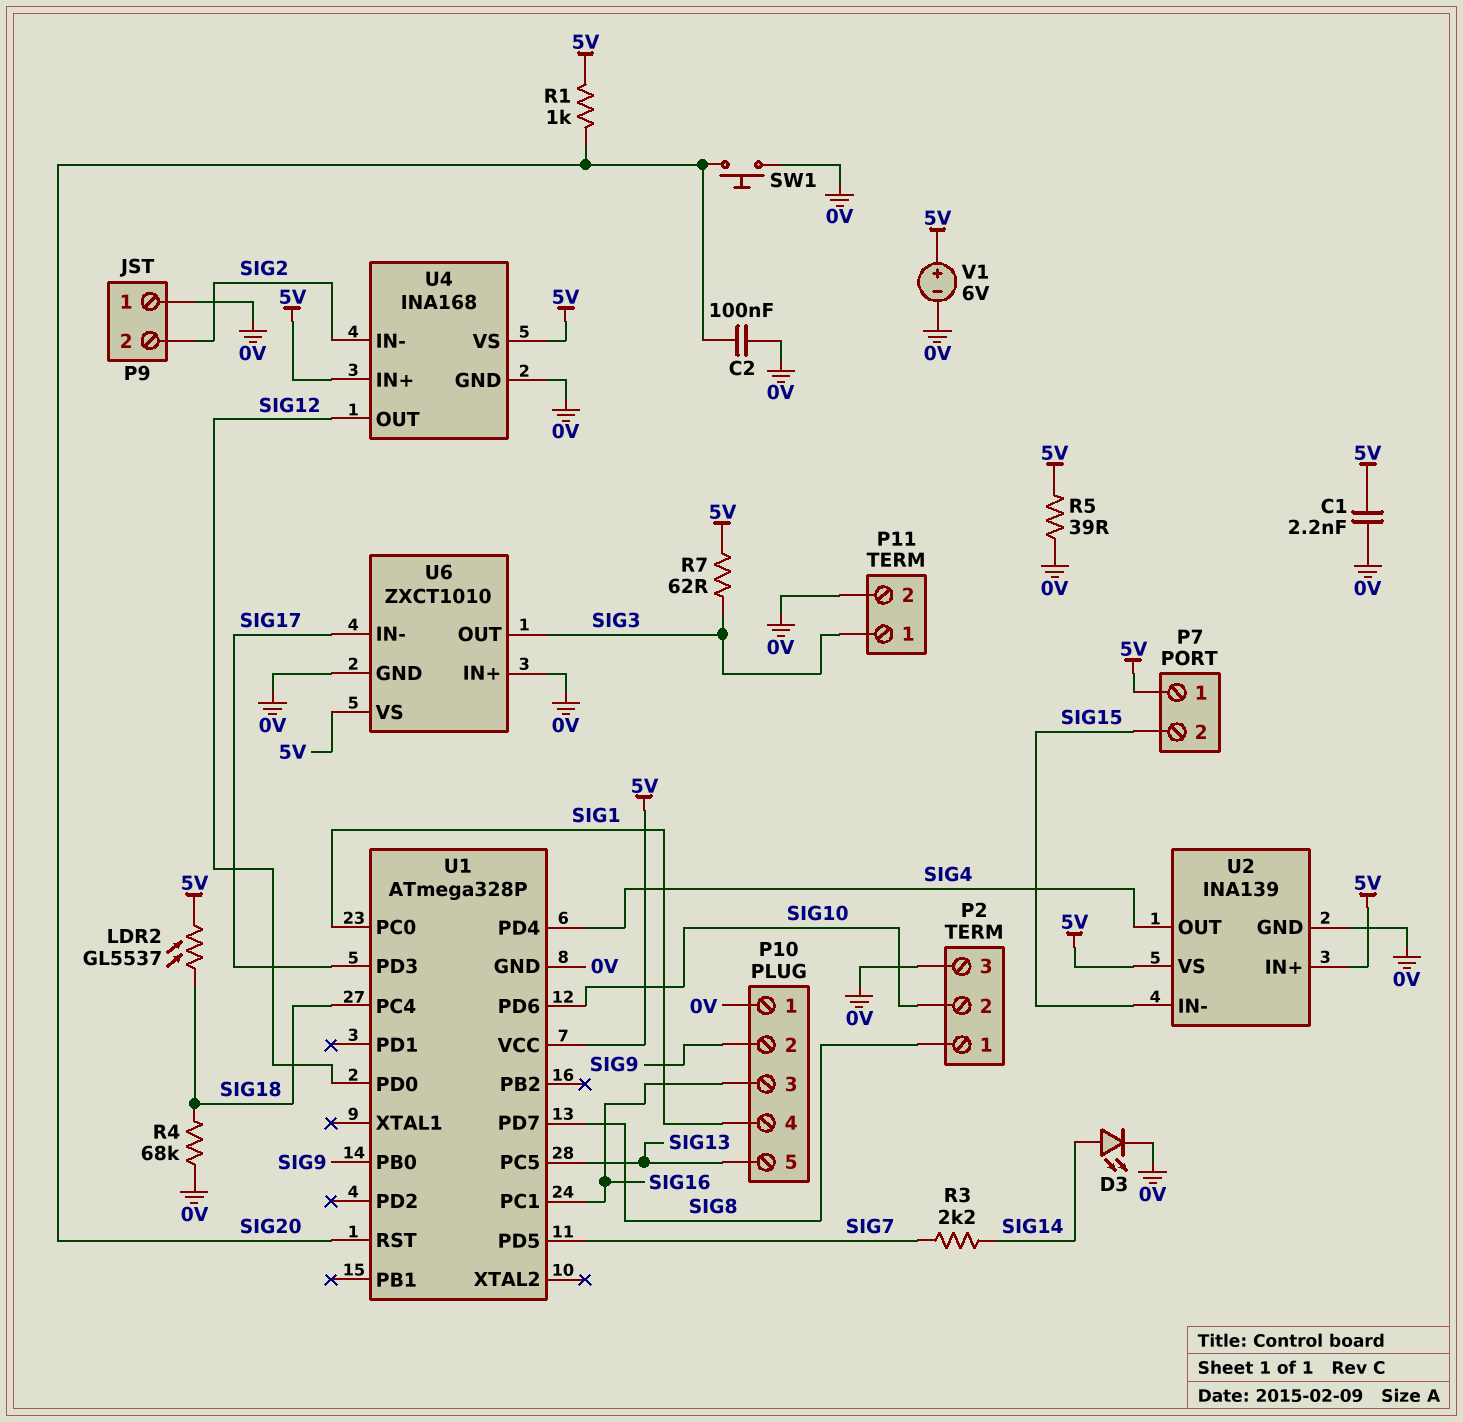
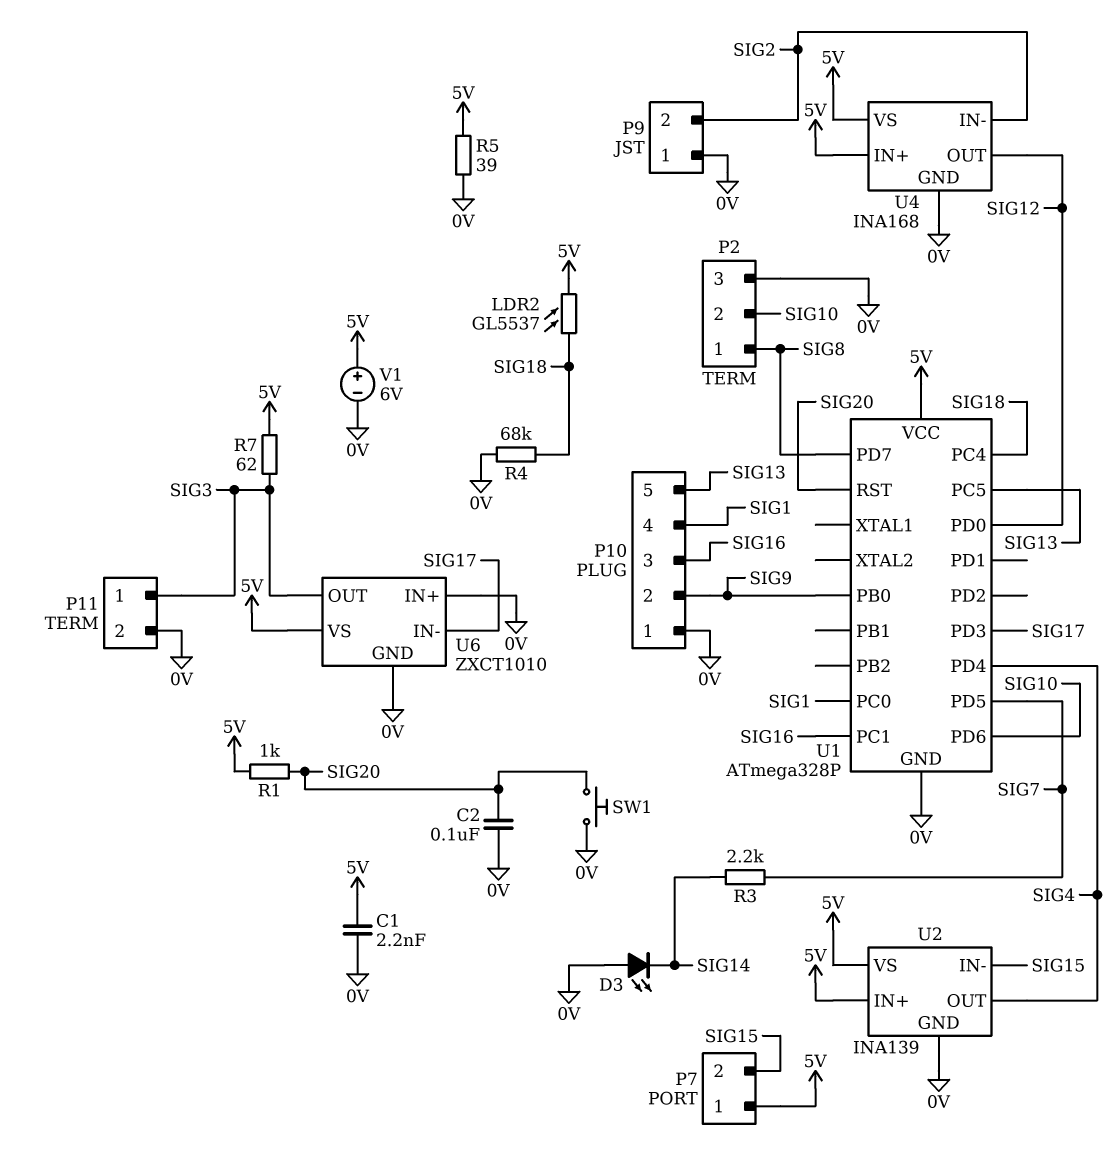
D3: LED (A SIG14, K 0V) -> LED (A 0V, K SIG14)

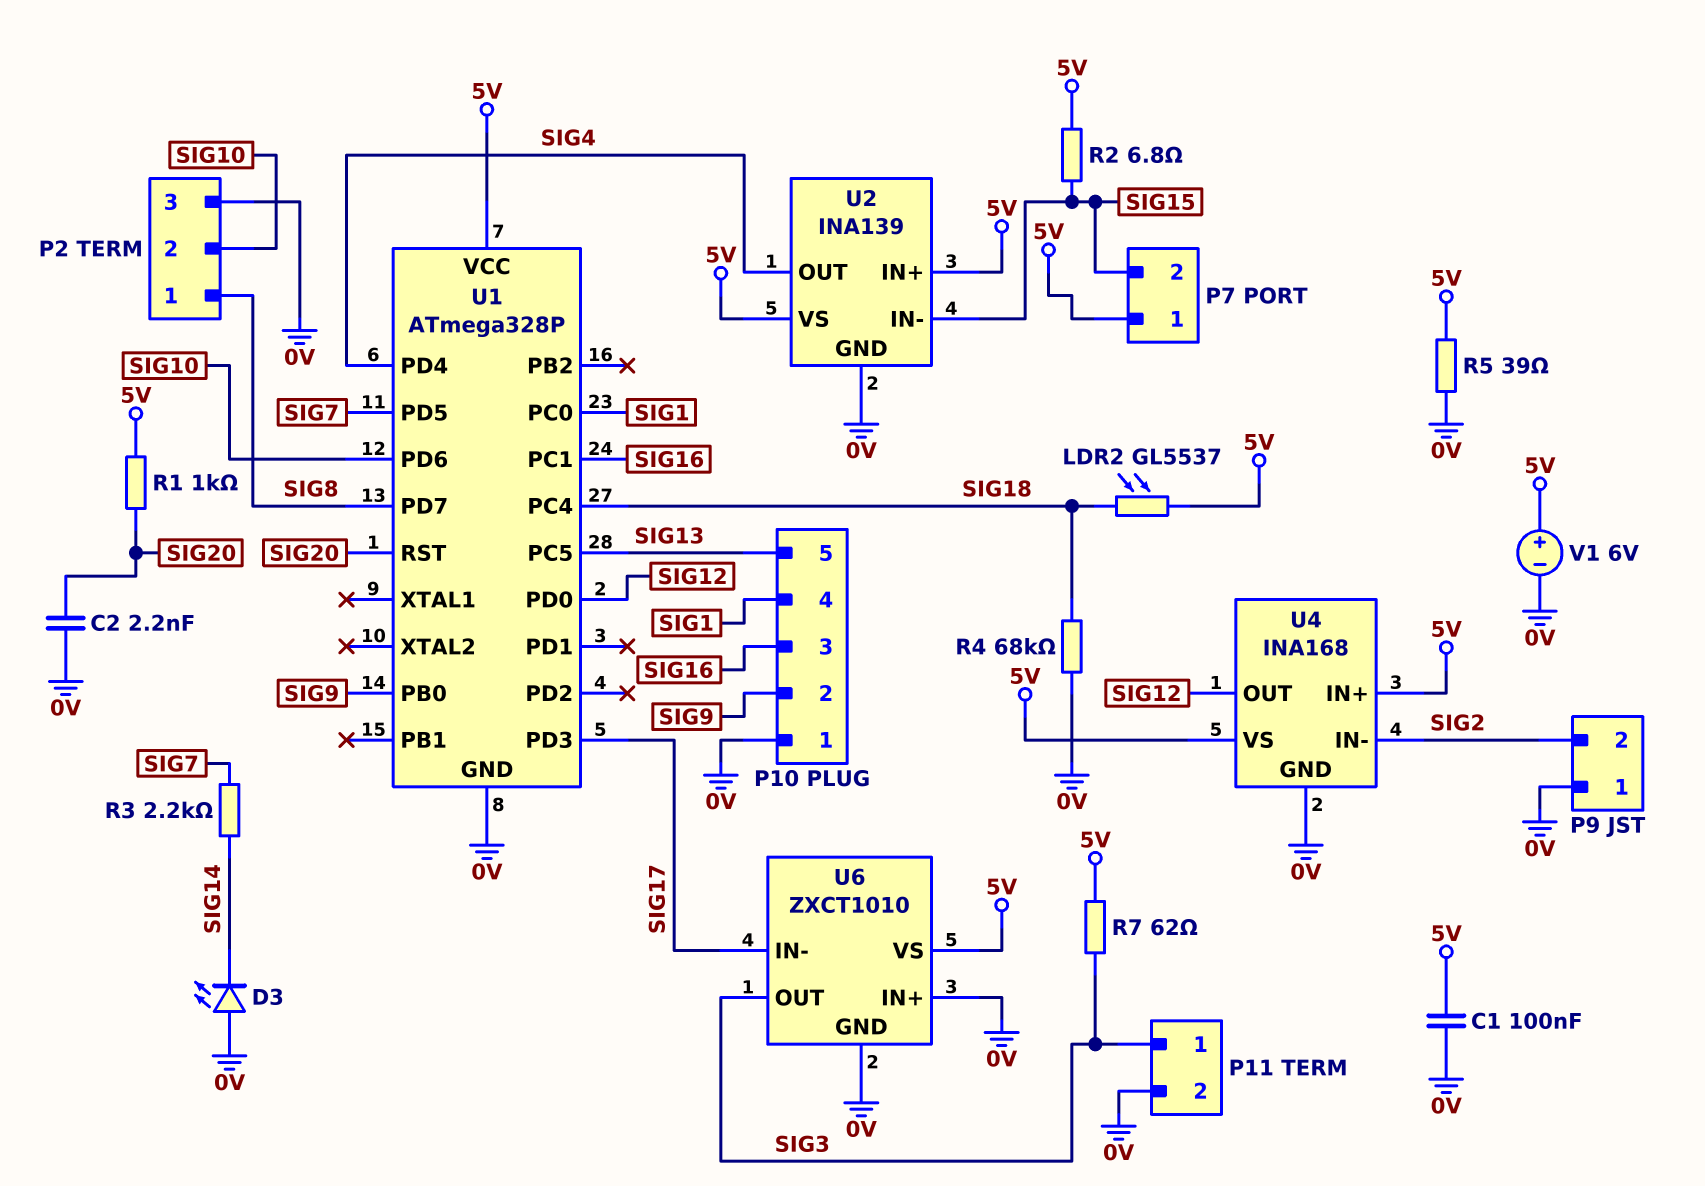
C1: 2.2nF (0V, 5V) -> 100nF (0V, 5V)
C2: 100nF (0V, SIG20) -> 2.2nF (0V, SIG20)
R2: none -> 6.8 (5V, SIG15)
SW1: button (0V, SIG20) -> none

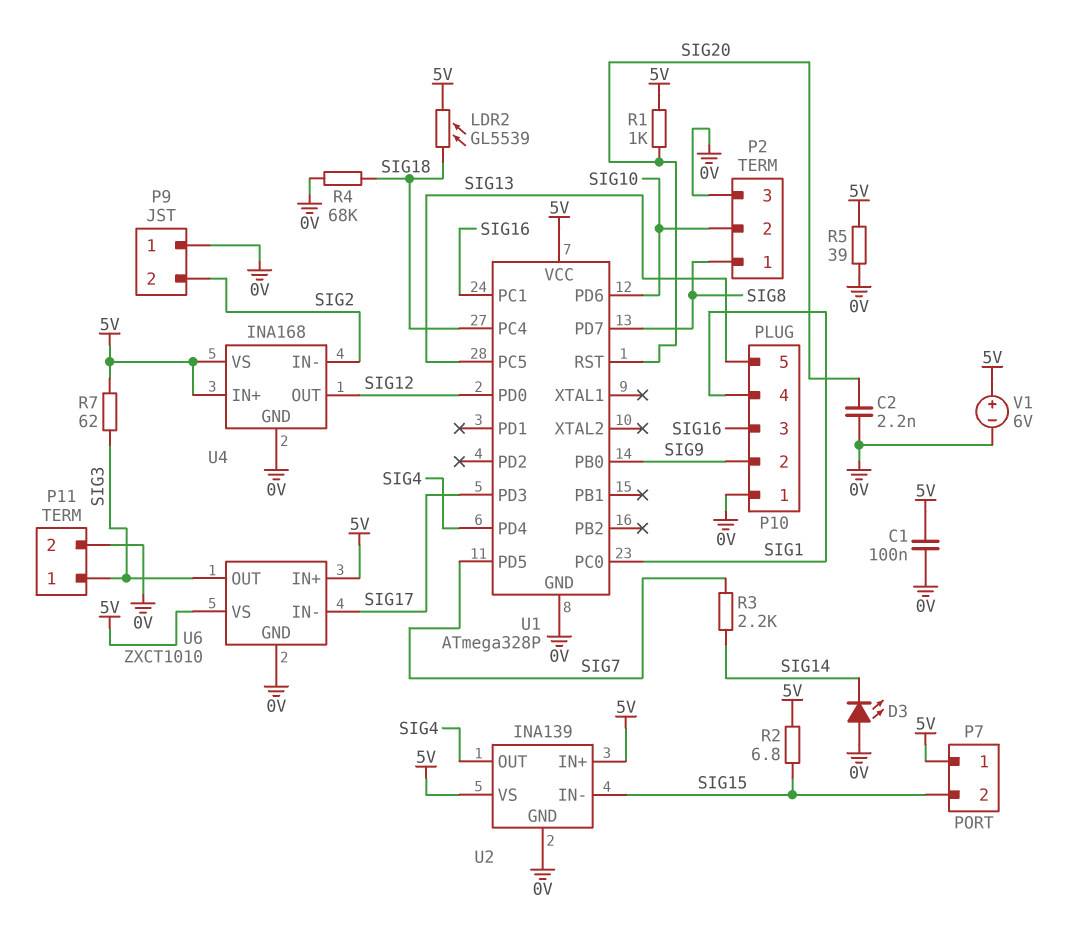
LDR2: GL5537 (5V, SIG18) -> GL5539 (5V, SIG18)
U6 pin IN+: 0V -> 5V

